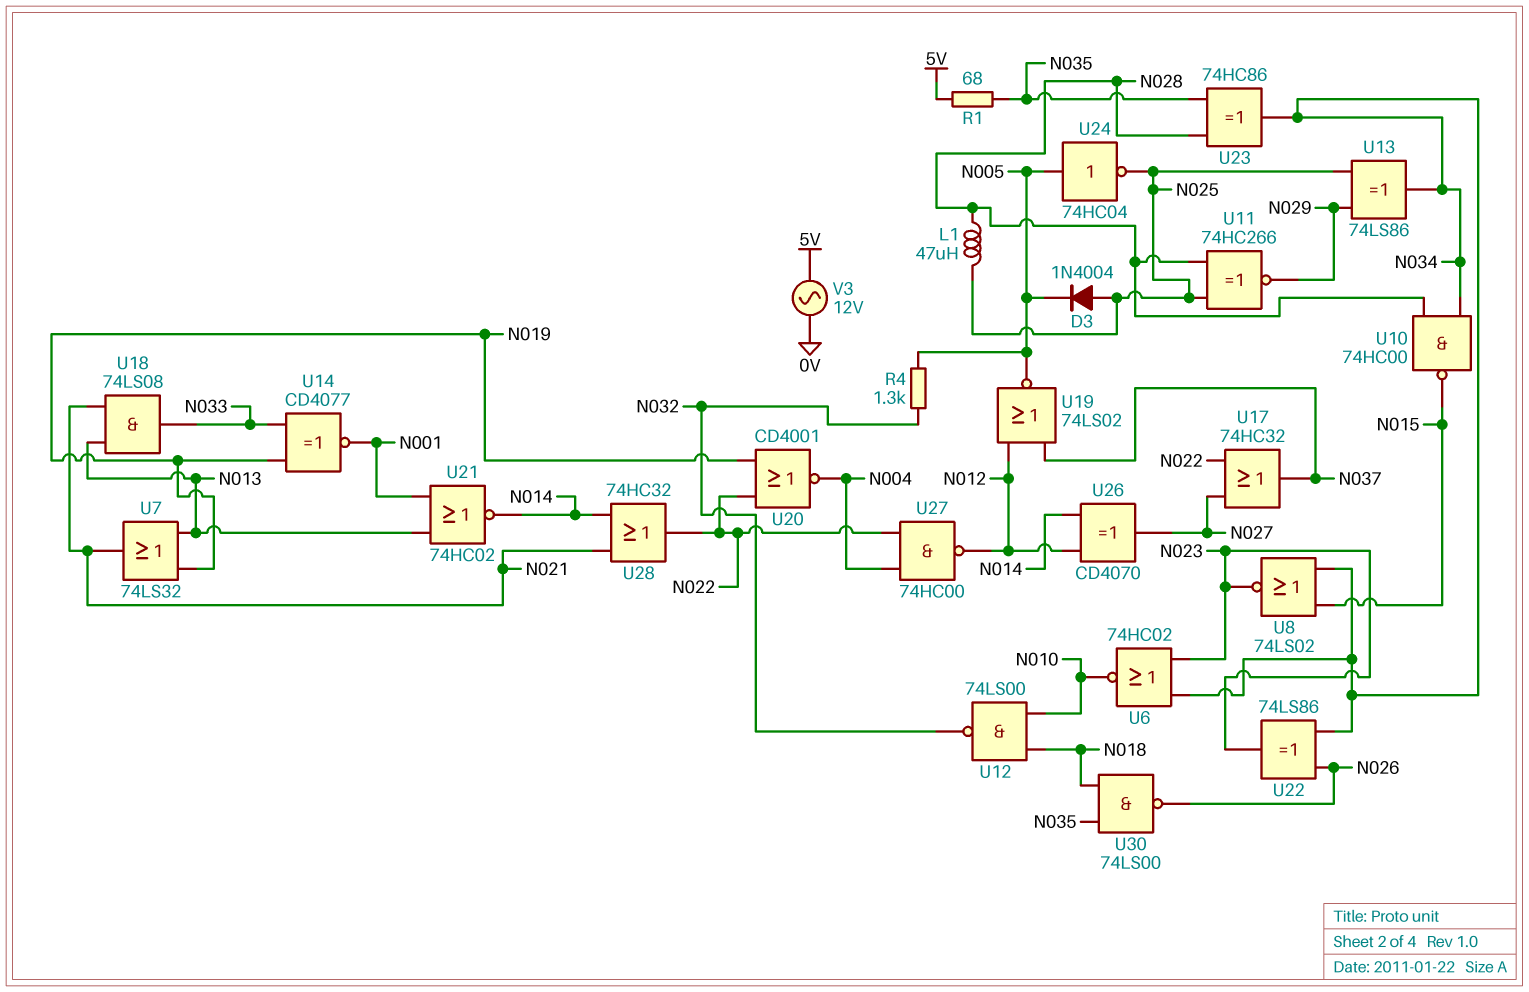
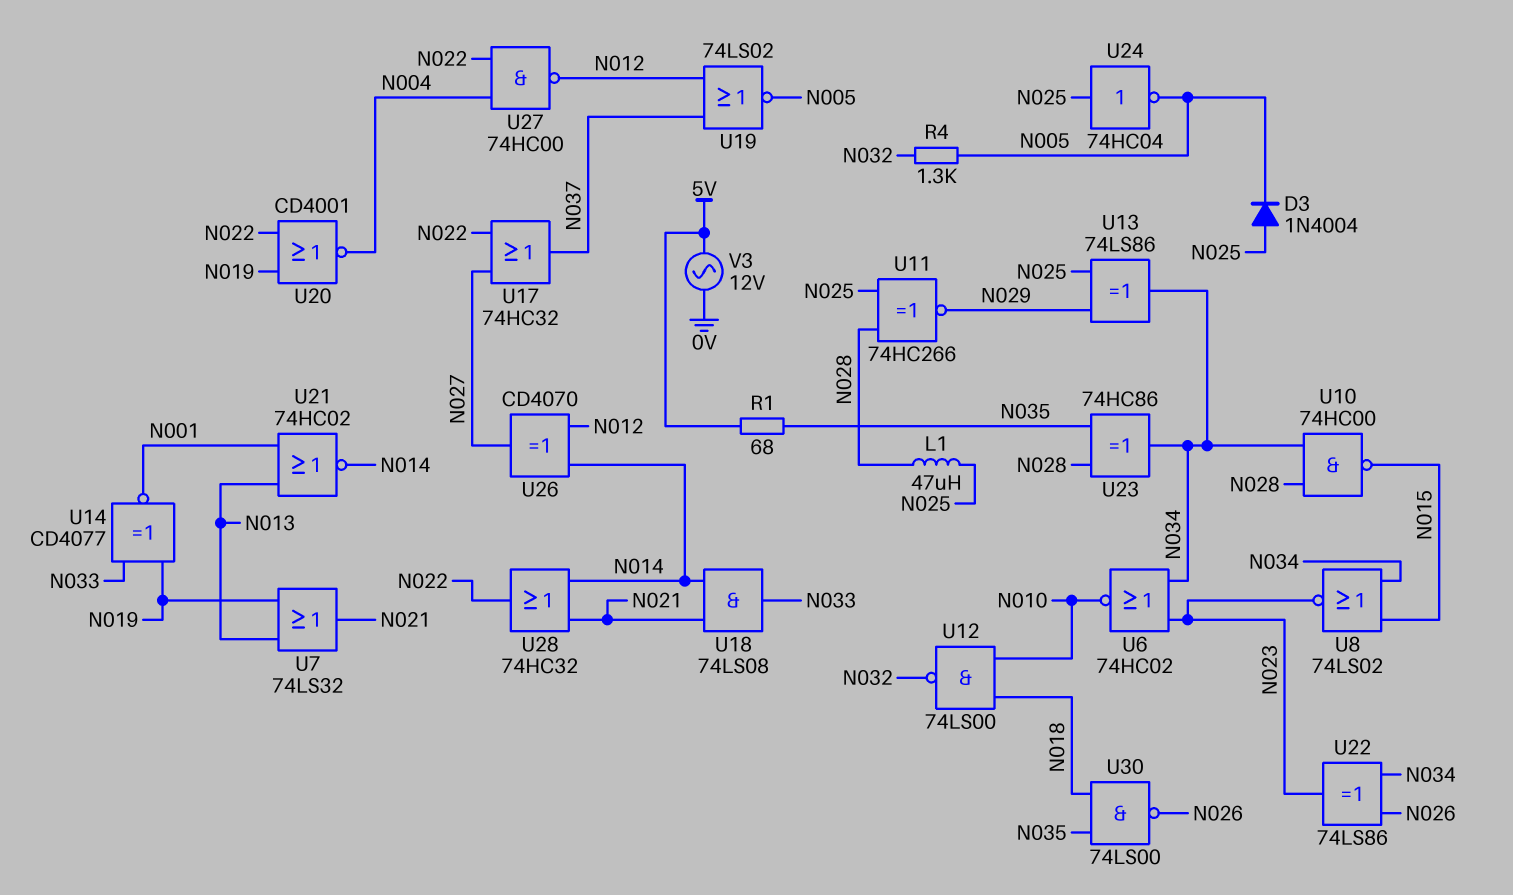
U18: AND 74LS08 (in N013, in N021, out N033) -> AND 74LS08 (in N014, in N021, out N033)
U24: NOT 74HC04 (in N005, out N025) -> NOT 74HC04 (in N025, out N005)

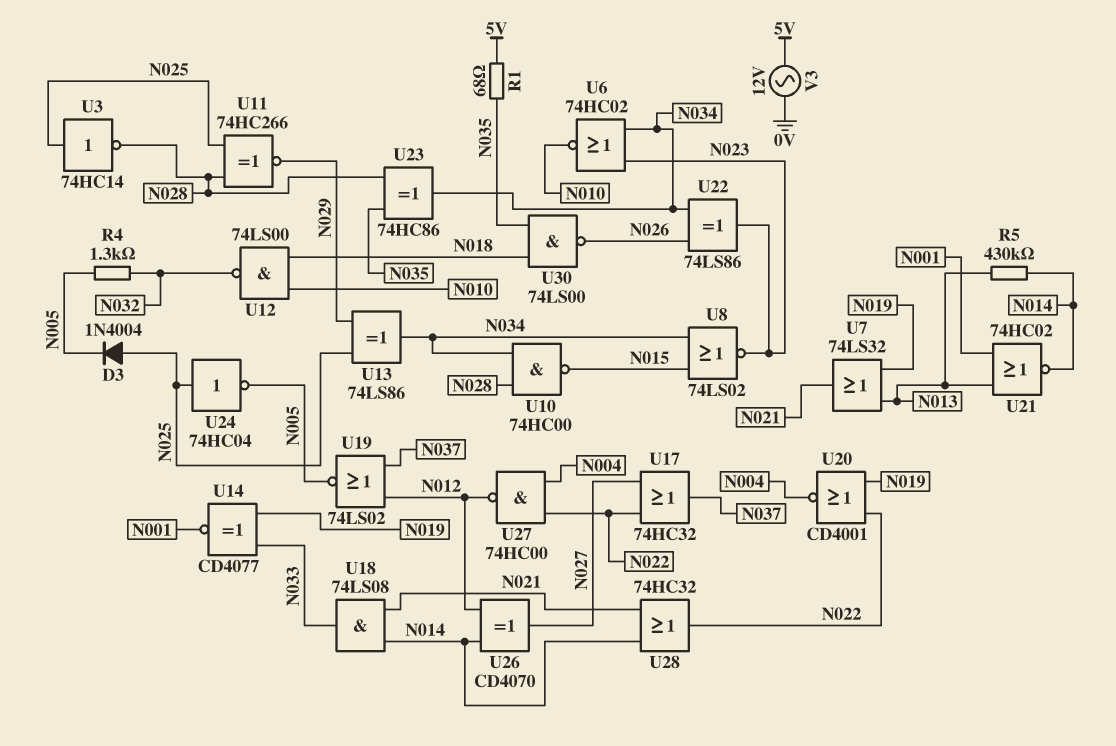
L1: 47uH (N025, N028) -> none
R5: none -> 430k (N013, N014)
U3: none -> NOT 74HC14 (in N025, out N028)

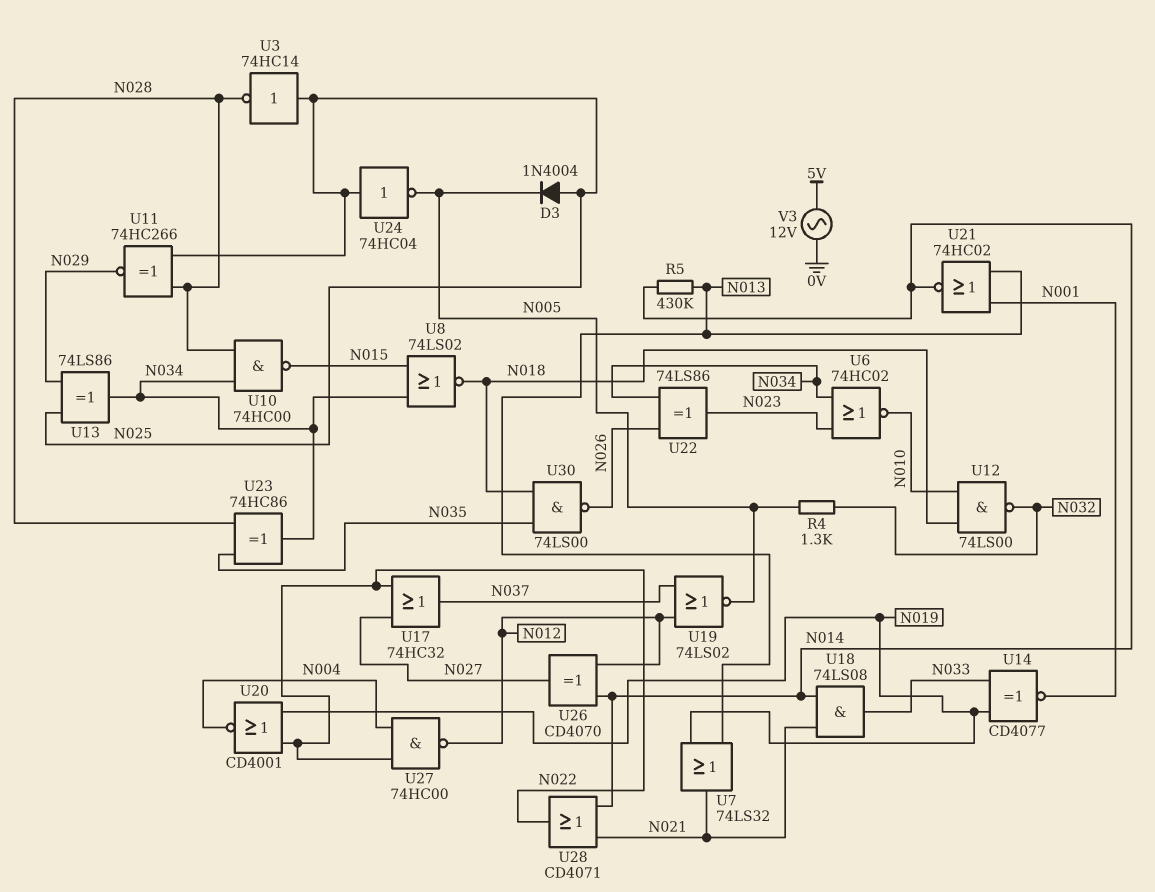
R1: 68 (5V, N035) -> none
U8: NOR 74LS02 (in N015, in N034, out N023) -> NOR 74LS02 (in N015, in N034, out N018)
U28: OR 74HC32 (in N014, in N021, out N022) -> OR CD4071 (in N014, in N021, out N022)

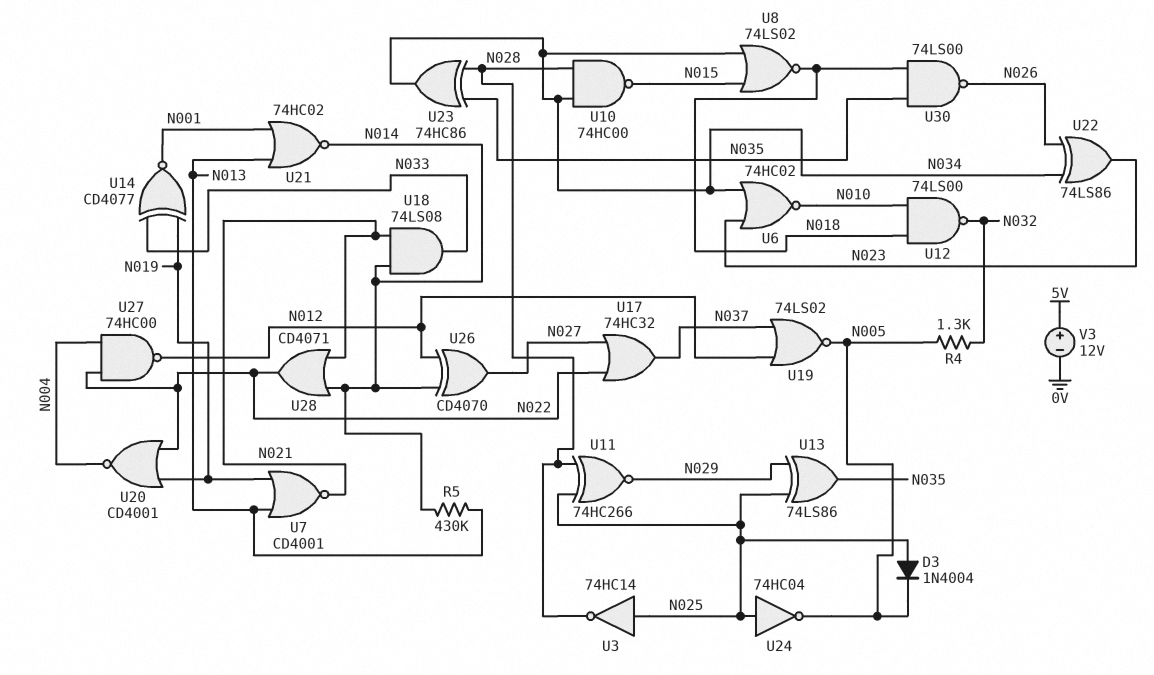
U7: OR 74LS32 (in N013, in N019, out N021) -> NOR CD4001 (in N013, in N019, out N021)
U13: XOR 74LS86 (in N025, in N029, out N034) -> XOR 74LS86 (in N025, in N029, out N035)
V3: AC 12V (0V, 5V) -> 12V (plus 5V, minus 0V)

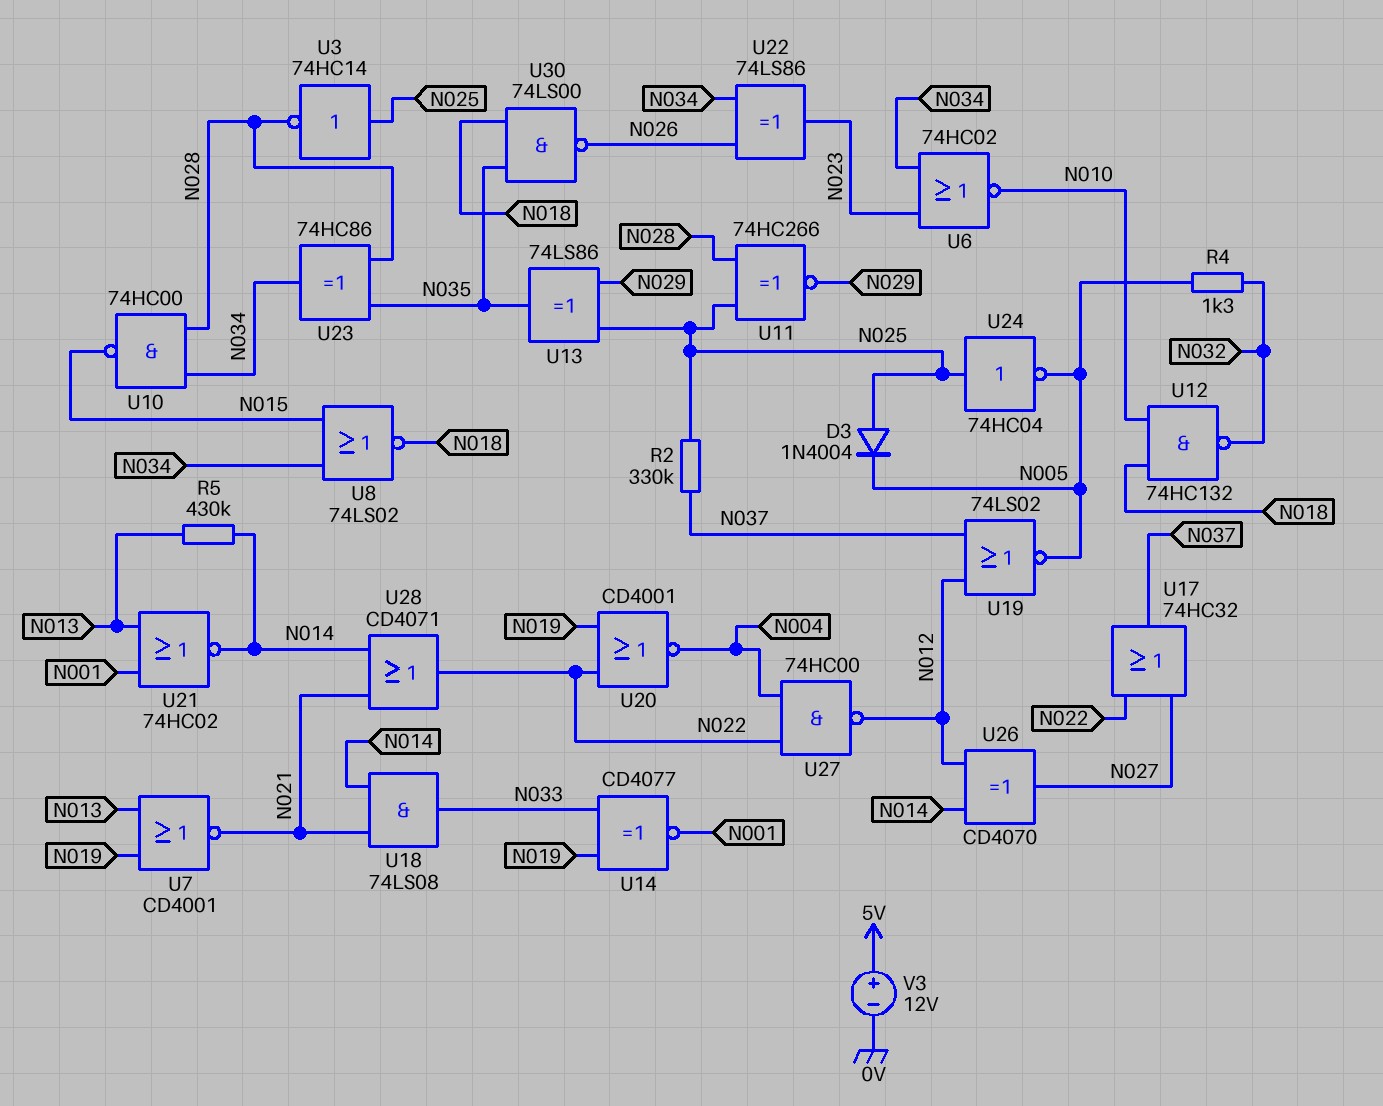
R2: none -> 330k (N025, N037)
U12: NAND 74LS00 (in N010, in N018, out N032) -> NAND 74HC132 (in N010, in N018, out N032)

